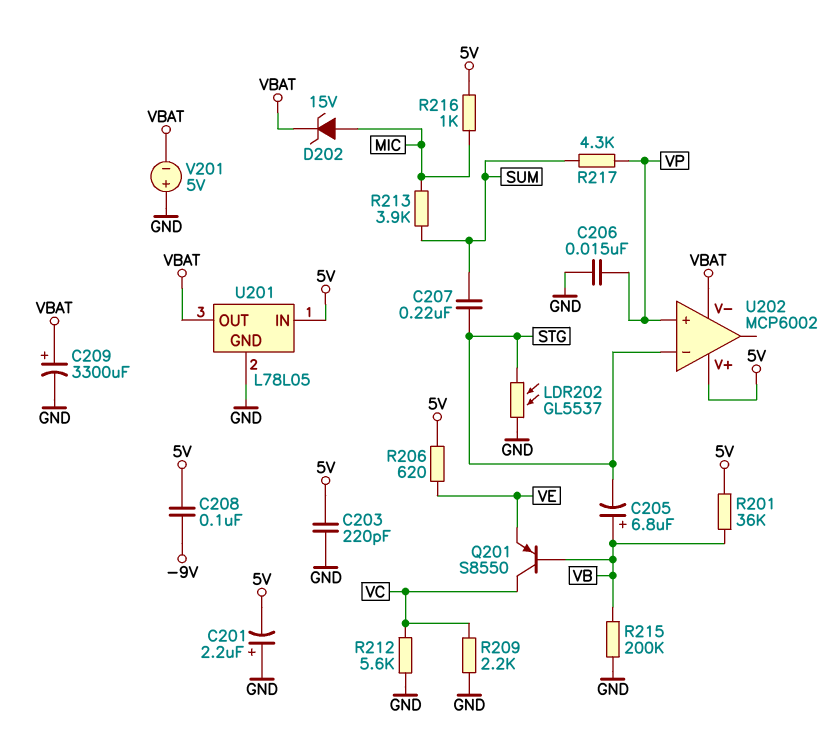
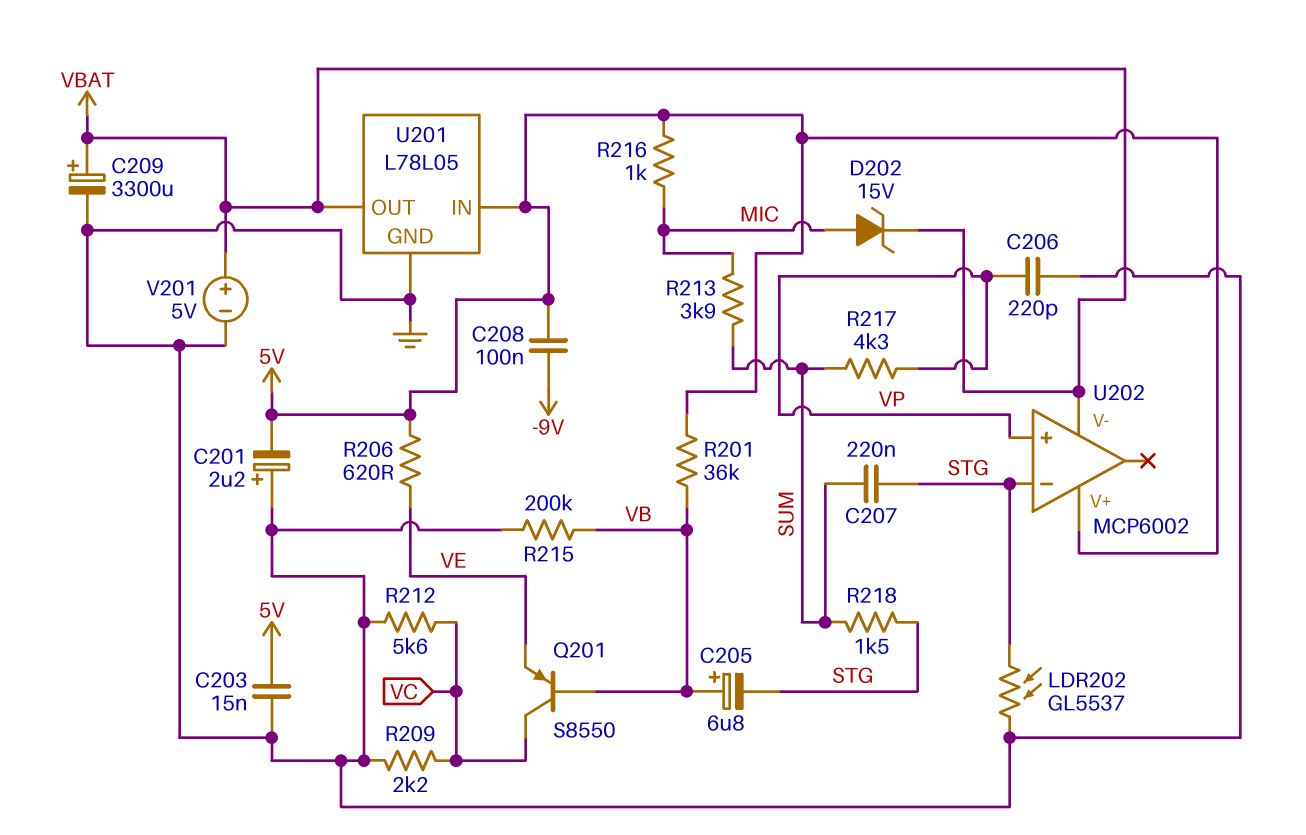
C203: 220pF (5V, GND) -> 15nF (5V, GND)
C206: 15nF (GND, VP) -> 220pF (GND, VP)
R218: none -> 1.5k (STG, SUM)
V201: 5V (plus GND, minus VBAT) -> 5V (plus VBAT, minus GND)

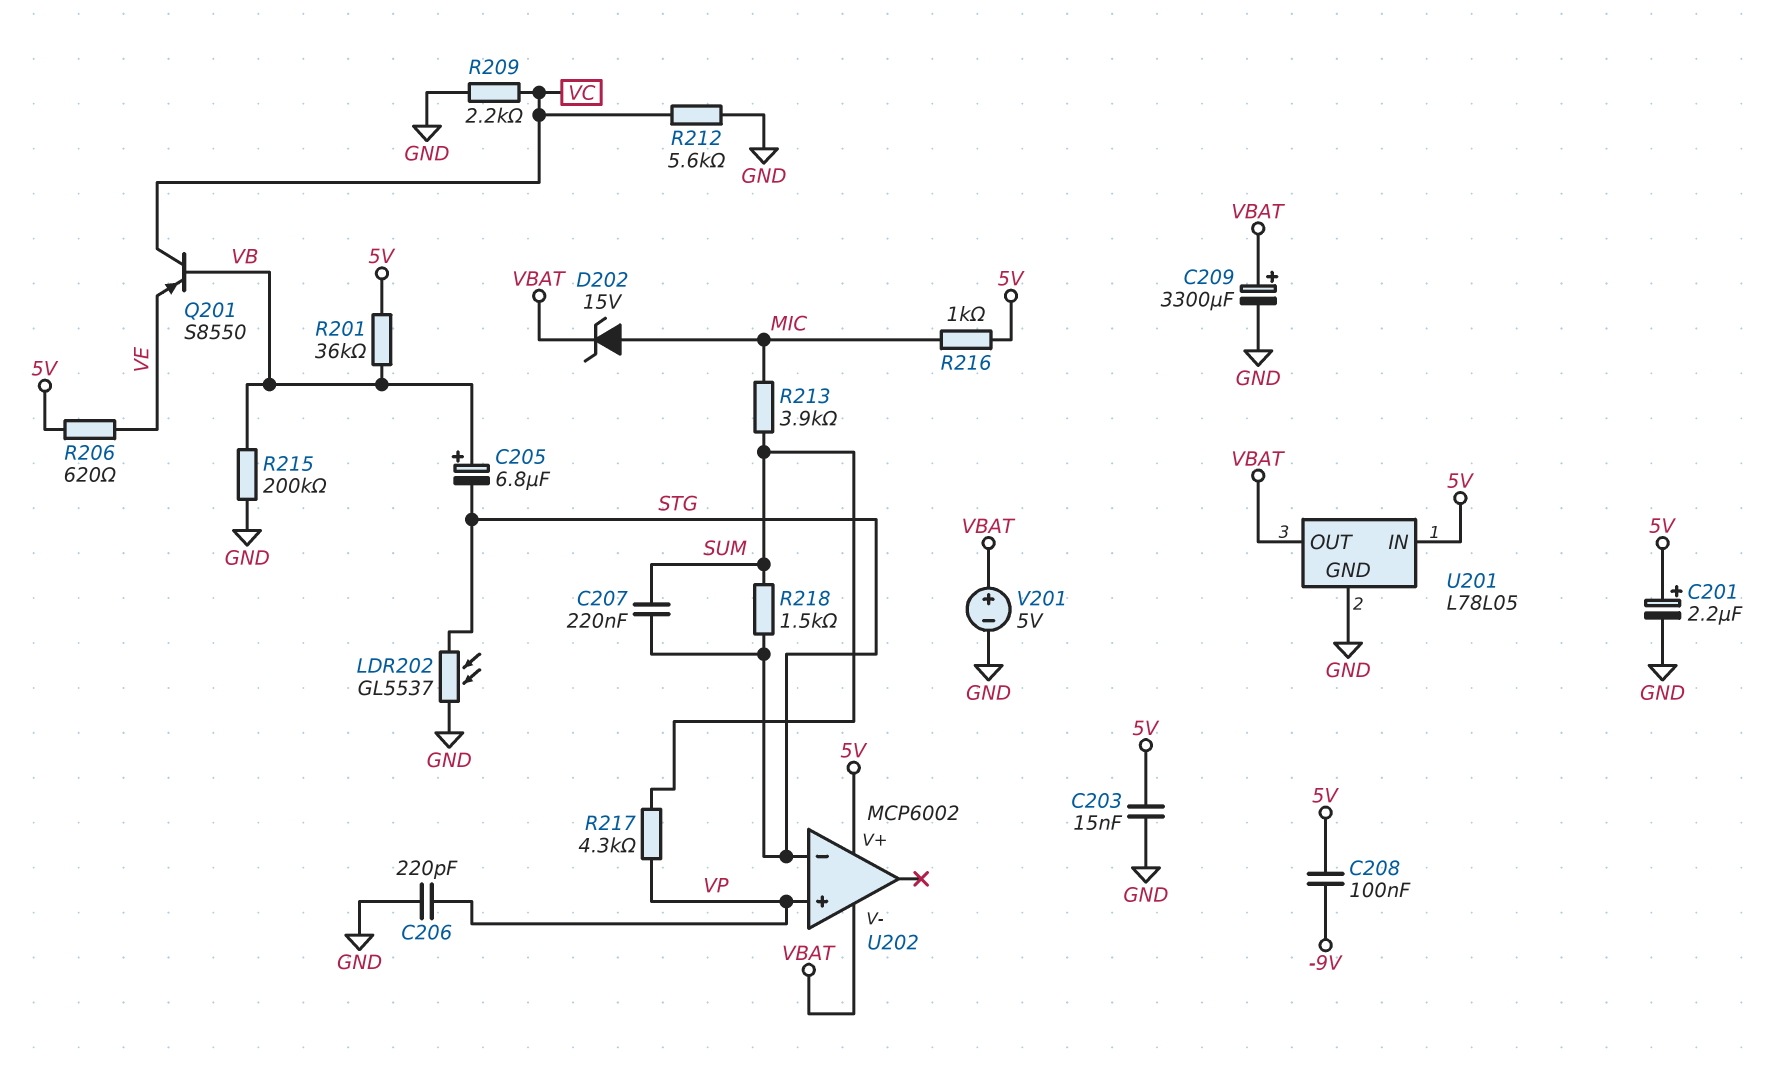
C201: 2.2uF (plus GND, minus 5V) -> 2.2uF (plus 5V, minus GND)

